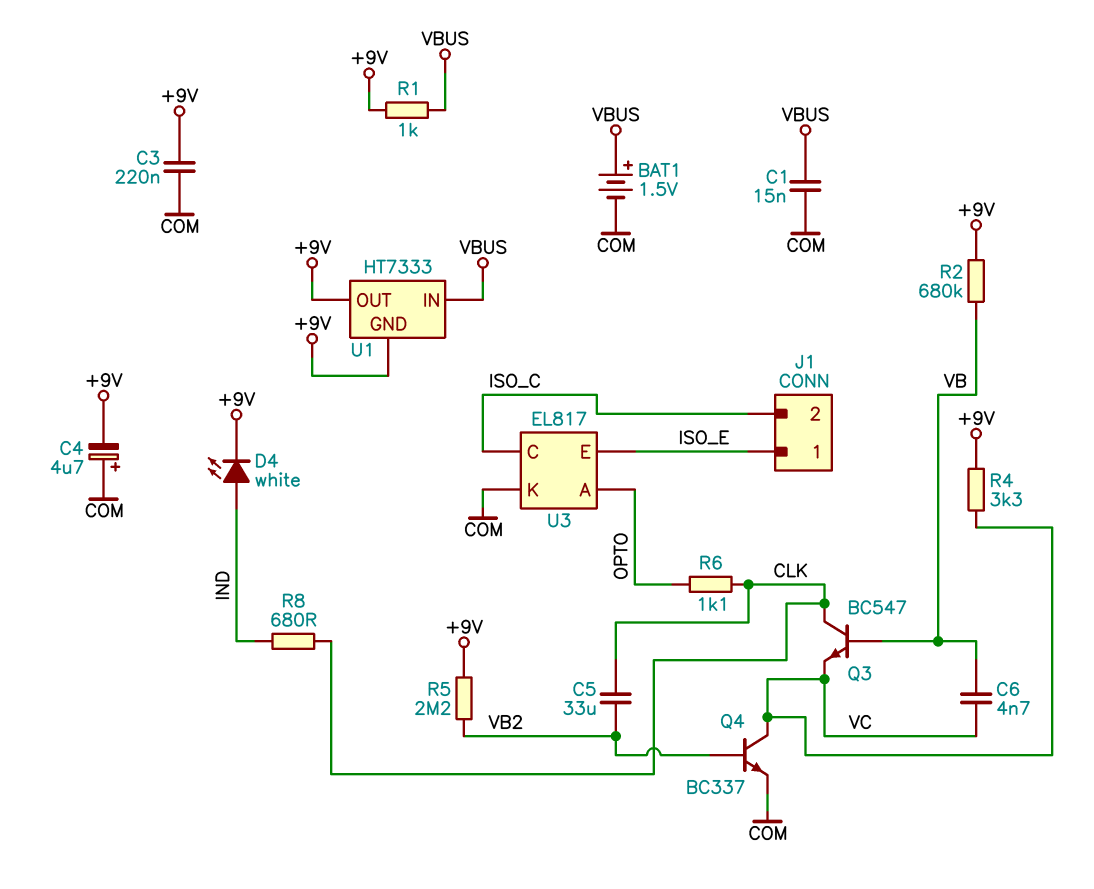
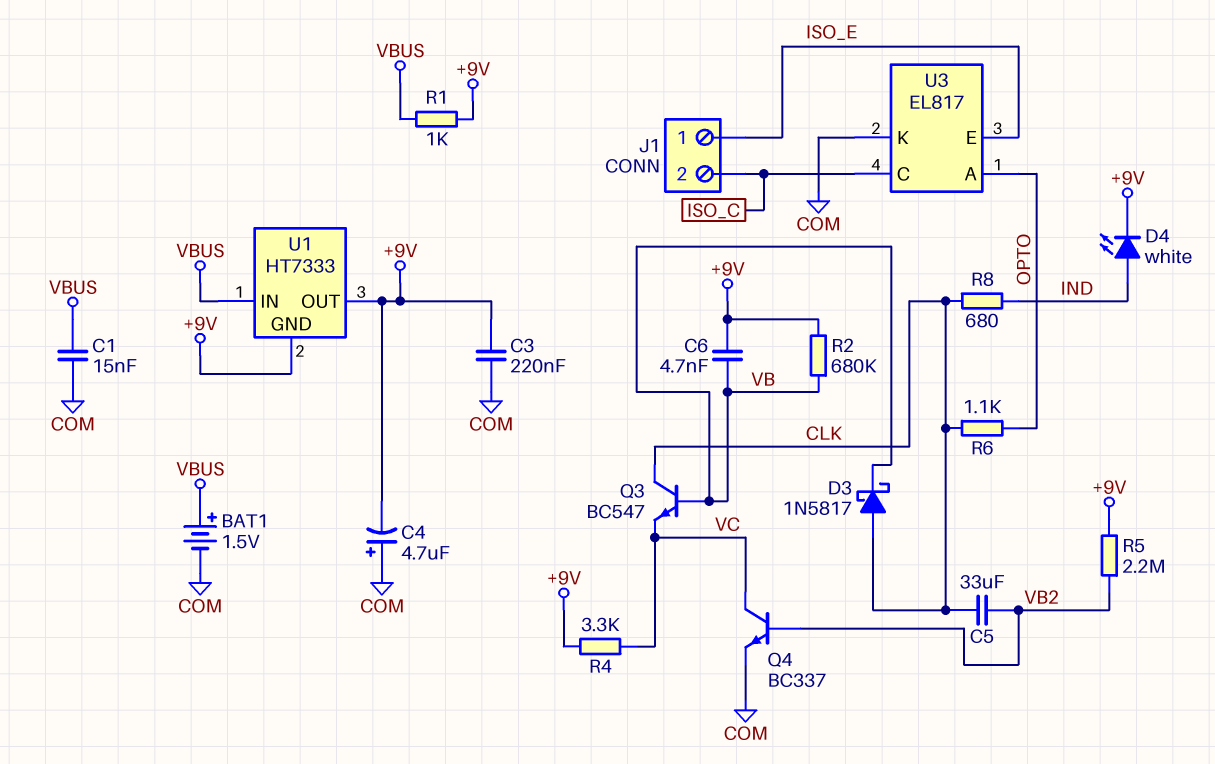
C6: 4.7nF (VB, VC) -> 4.7nF (+9V, VB)
D3: none -> schottky 1N5817 (A CLK, K VB)

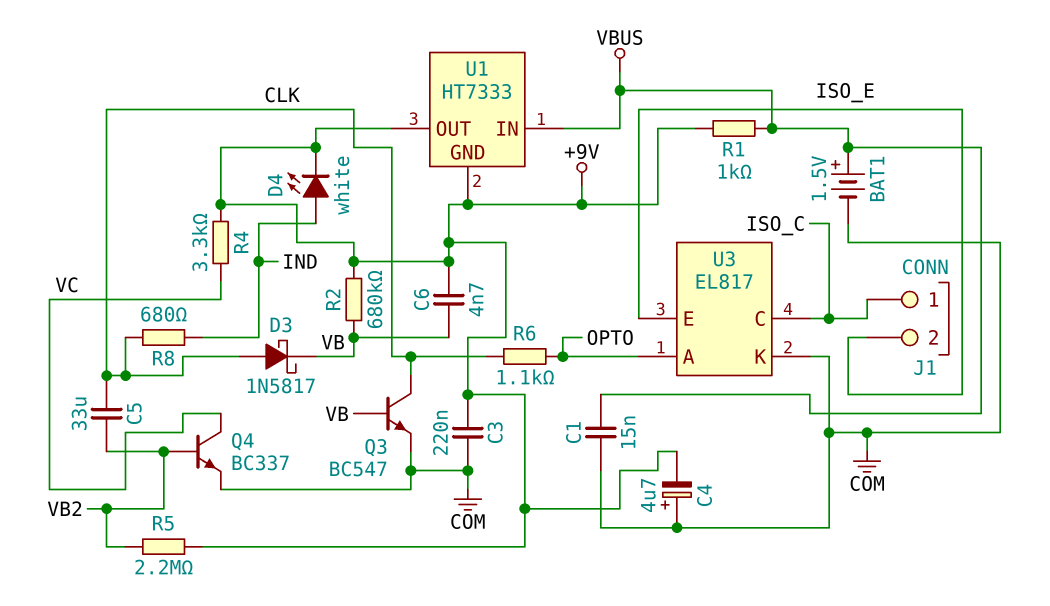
J1 pin 1: ISO_E -> ISO_C
J1 pin 2: ISO_C -> ISO_E
Q3: NPN BC547 (B VB, C CLK, E VC) -> NPN BC547 (B VB, C CLK, E COM)

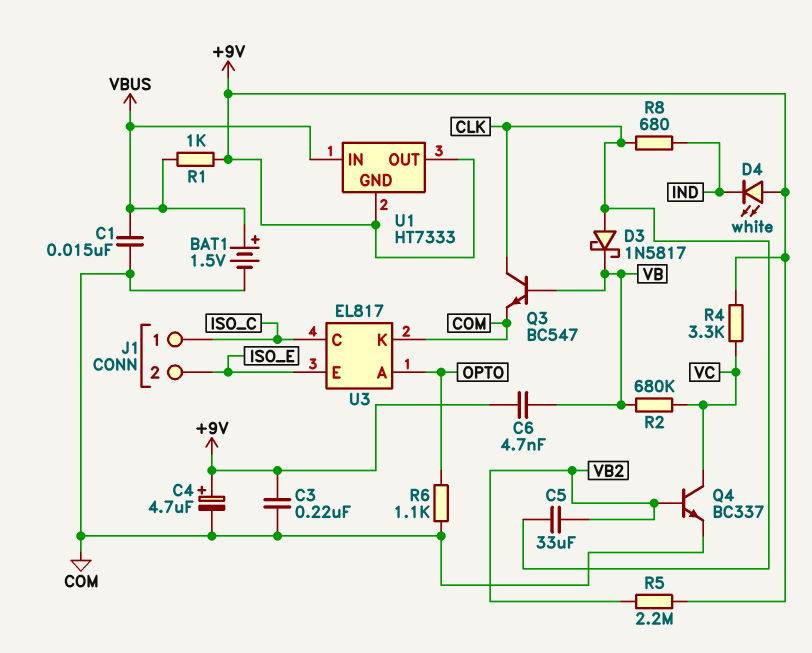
C4: 4.7uF (plus COM, minus +9V) -> 4.7uF (plus +9V, minus COM)
D4: LED white (A IND, K +9V) -> LED white (A +9V, K IND)
R2: 680k (+9V, VB) -> 680k (VB, VC)
R6: 1.1k (CLK, OPTO) -> 1.1k (COM, OPTO)

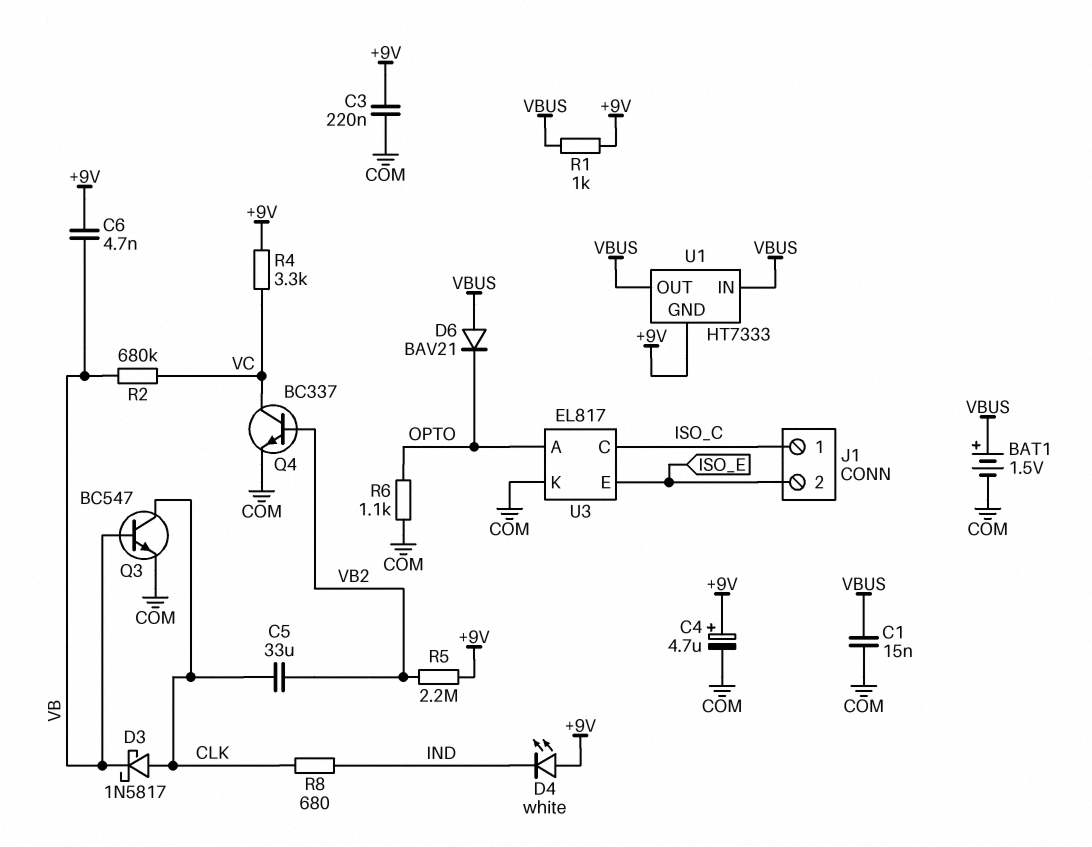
D6: none -> diode BAV21 (A VBUS, K OPTO)
U1 pin OUT: +9V -> VBUS

